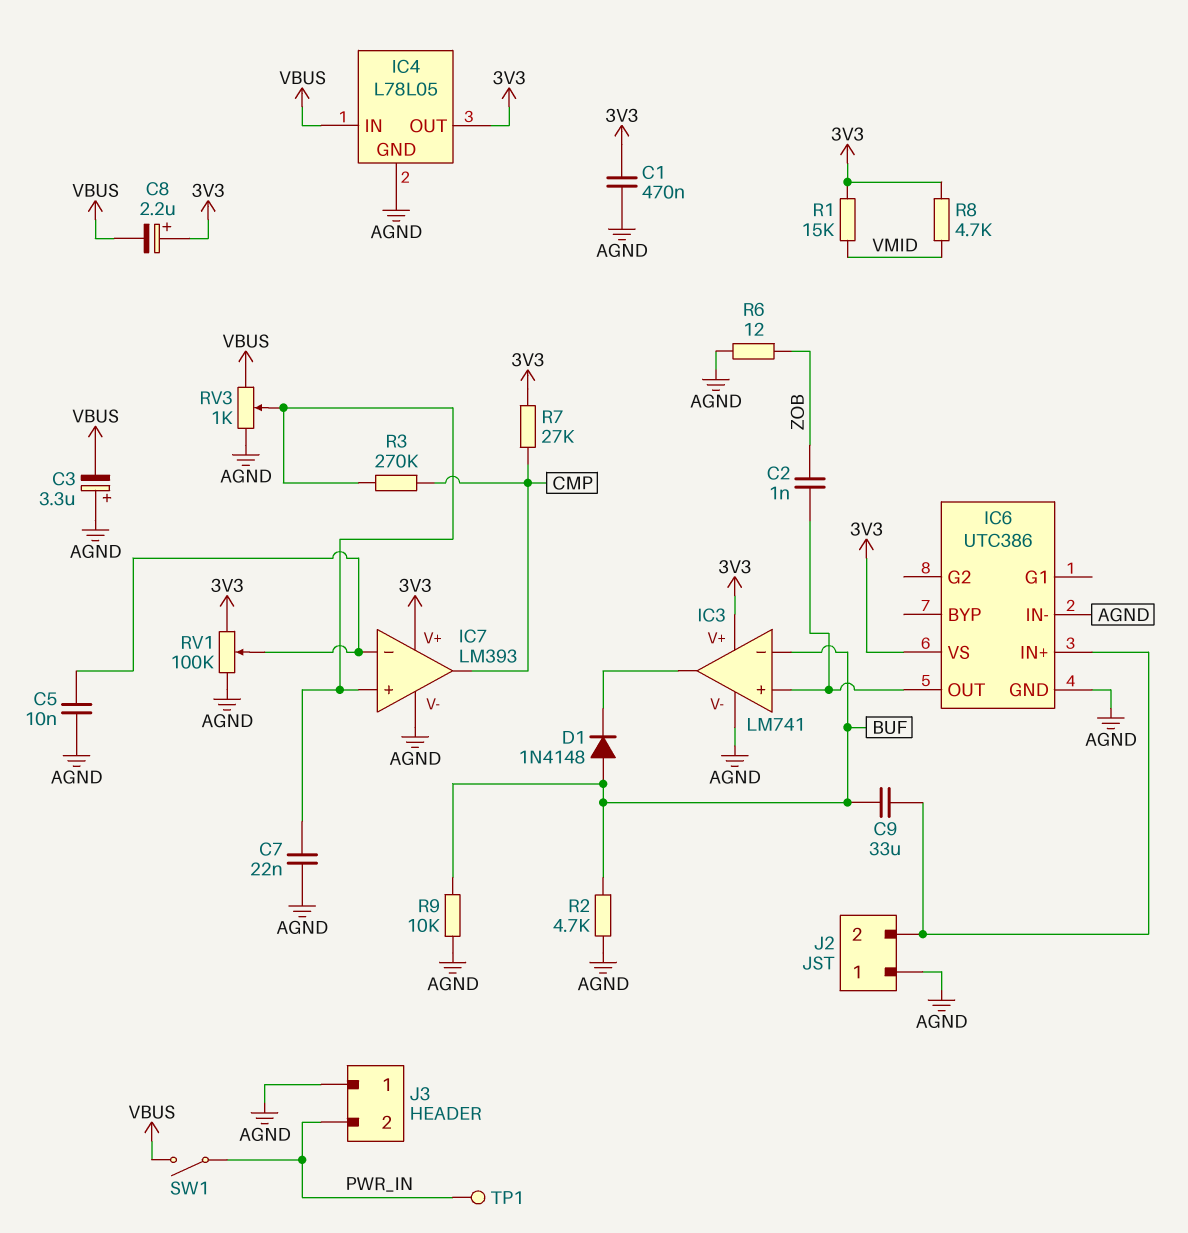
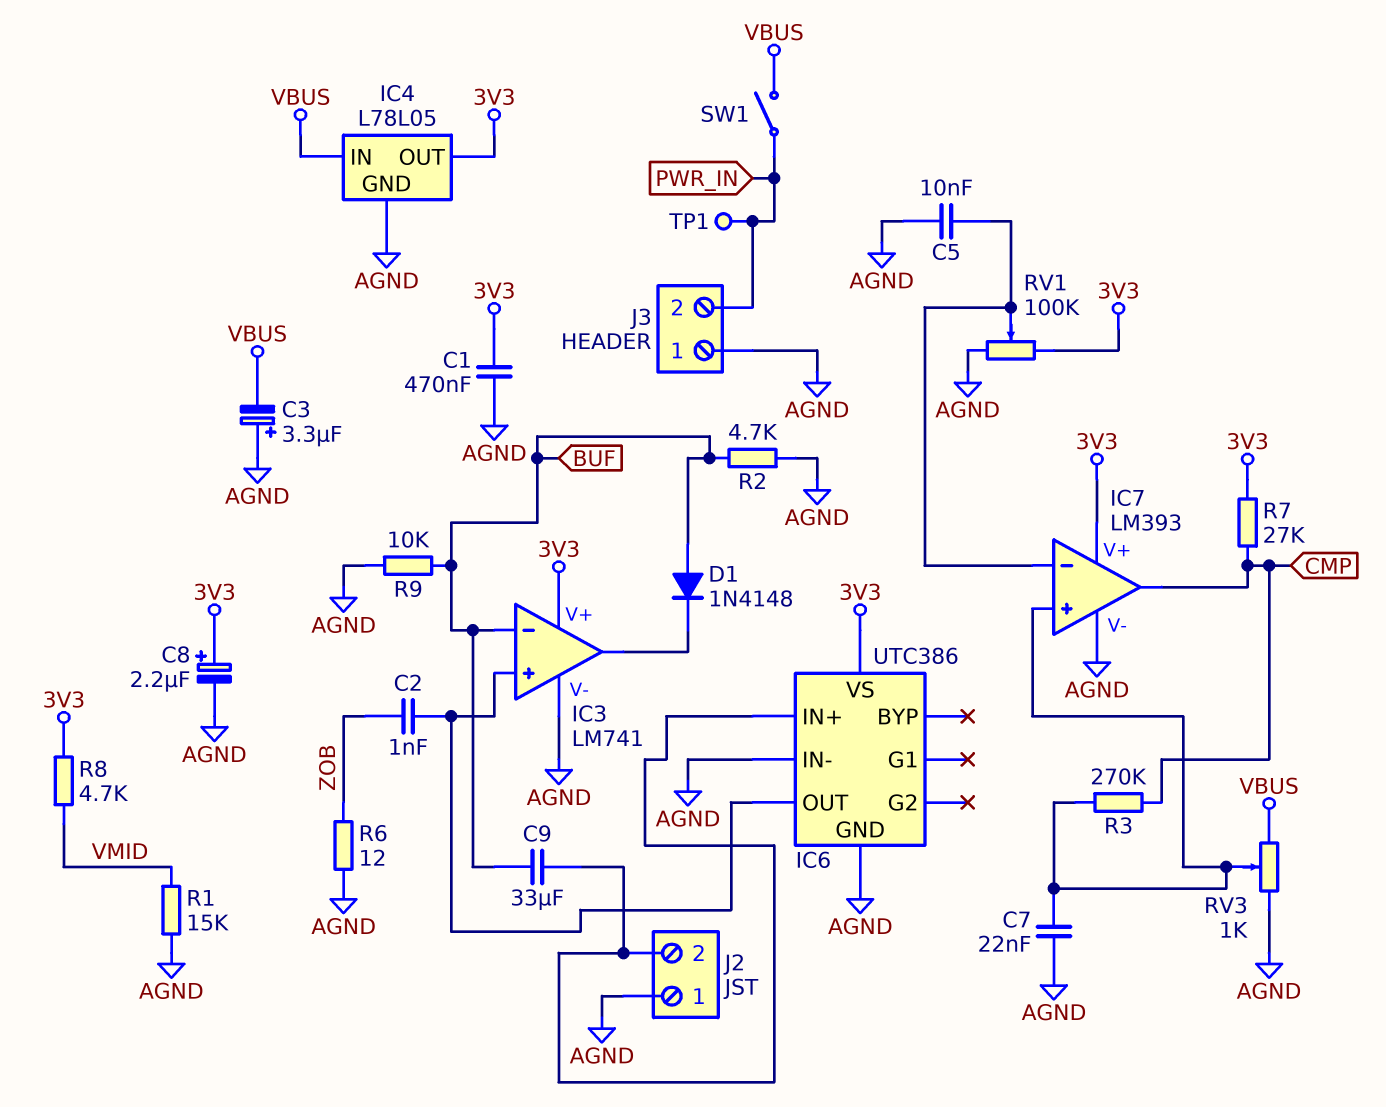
C8: 2.2uF (plus 3V3, minus VBUS) -> 2.2uF (plus 3V3, minus AGND)
R1: 15k (3V3, VMID) -> 15k (AGND, VMID)

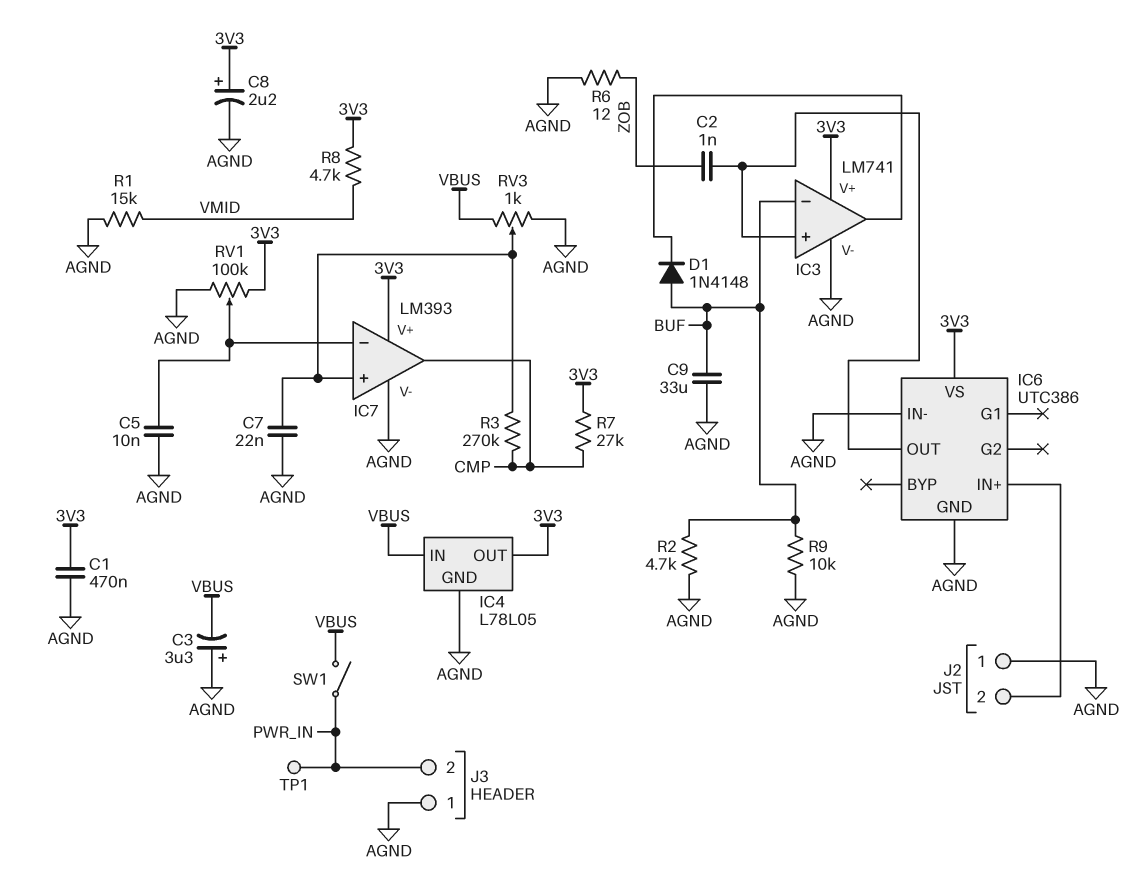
C9: 33uF (BUF, IC6/IN+) -> 33uF (AGND, BUF)

